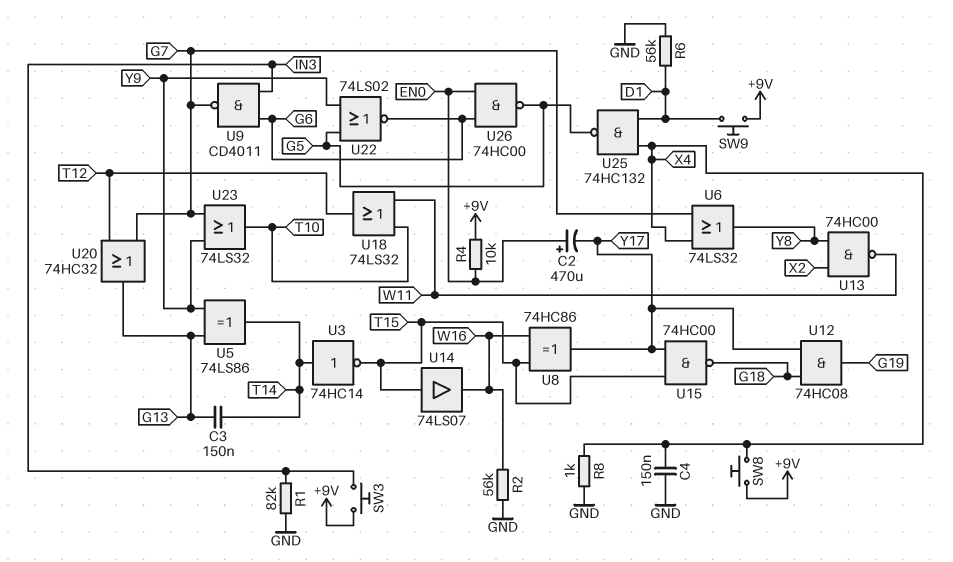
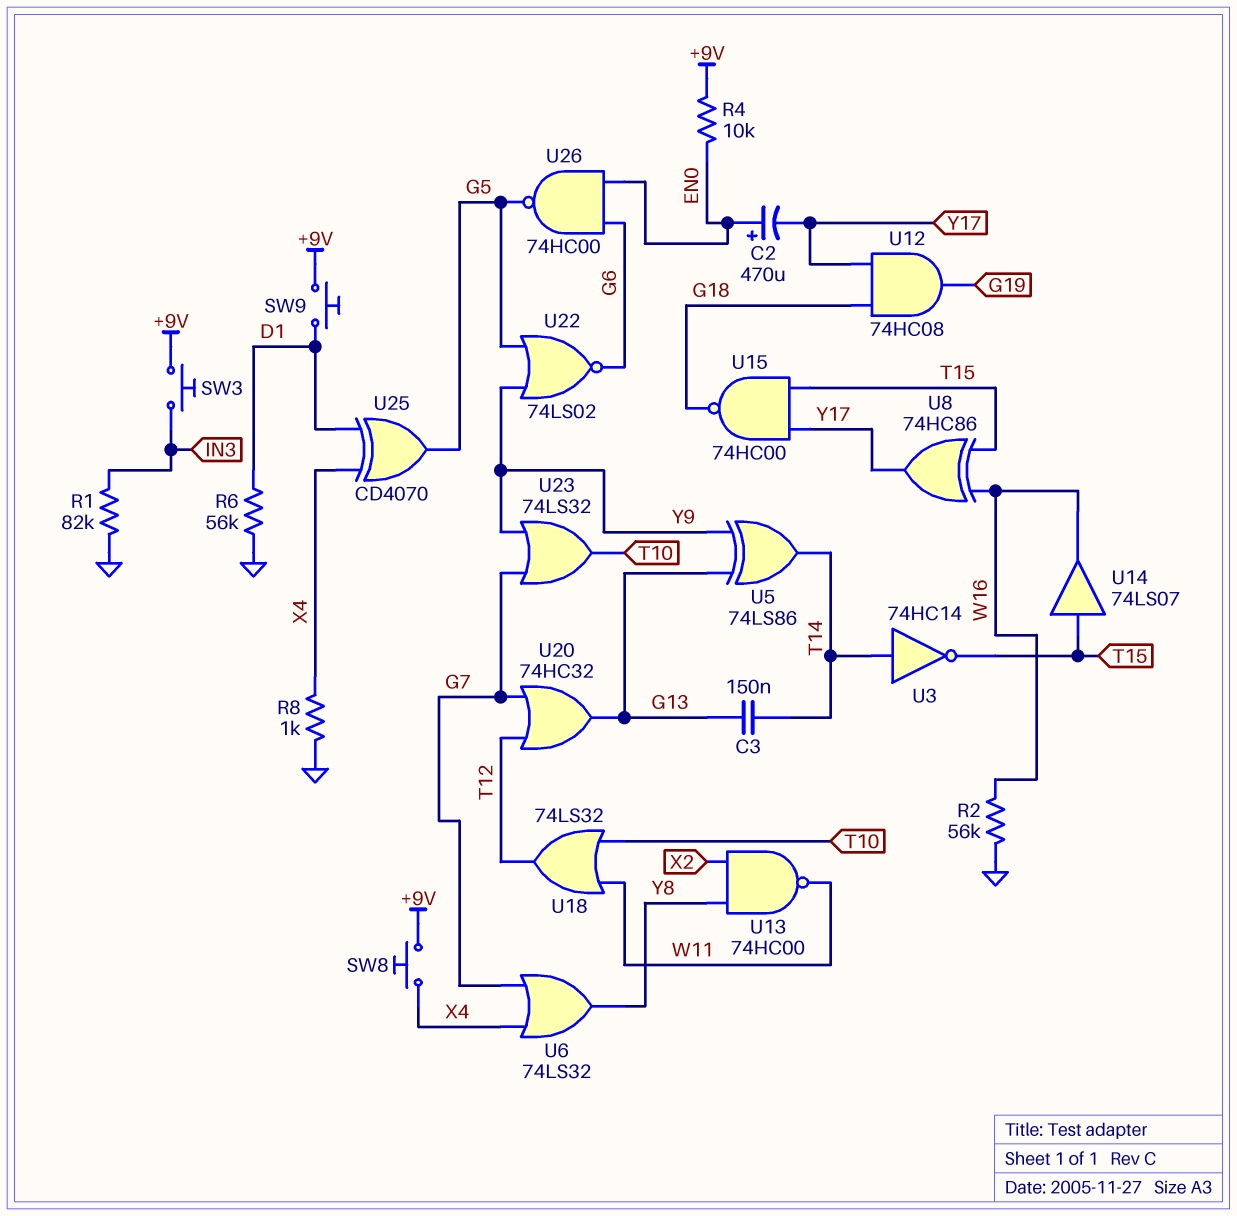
C4: 150nF (GND, X4) -> none
U9: NAND CD4011 (in G6, in IN3, out G7) -> none
U25: NAND 74HC132 (in D1, in X4, out G5) -> XOR CD4070 (in D1, in X4, out G5)

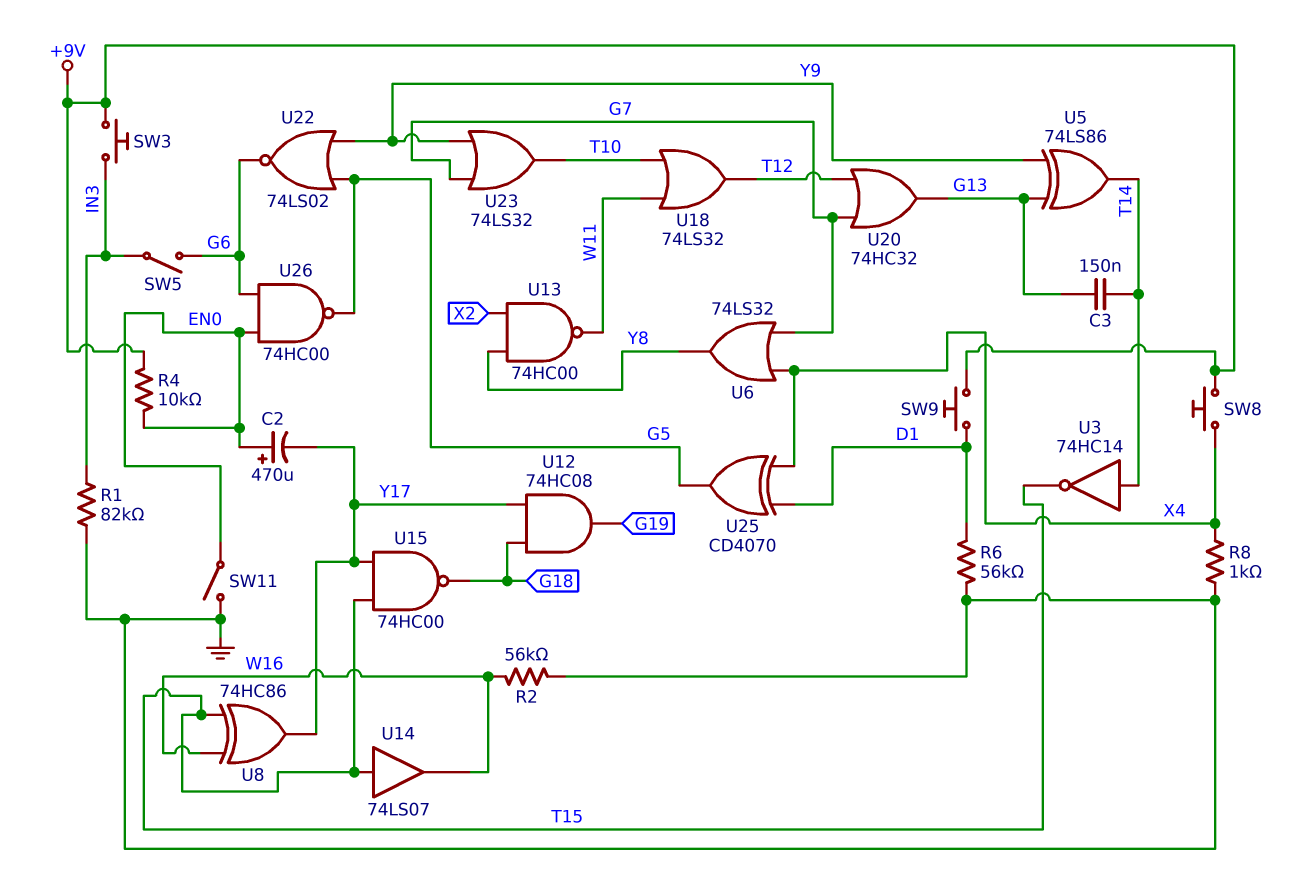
SW5: none -> switch (G6, IN3)
SW11: none -> switch (EN0, GND)

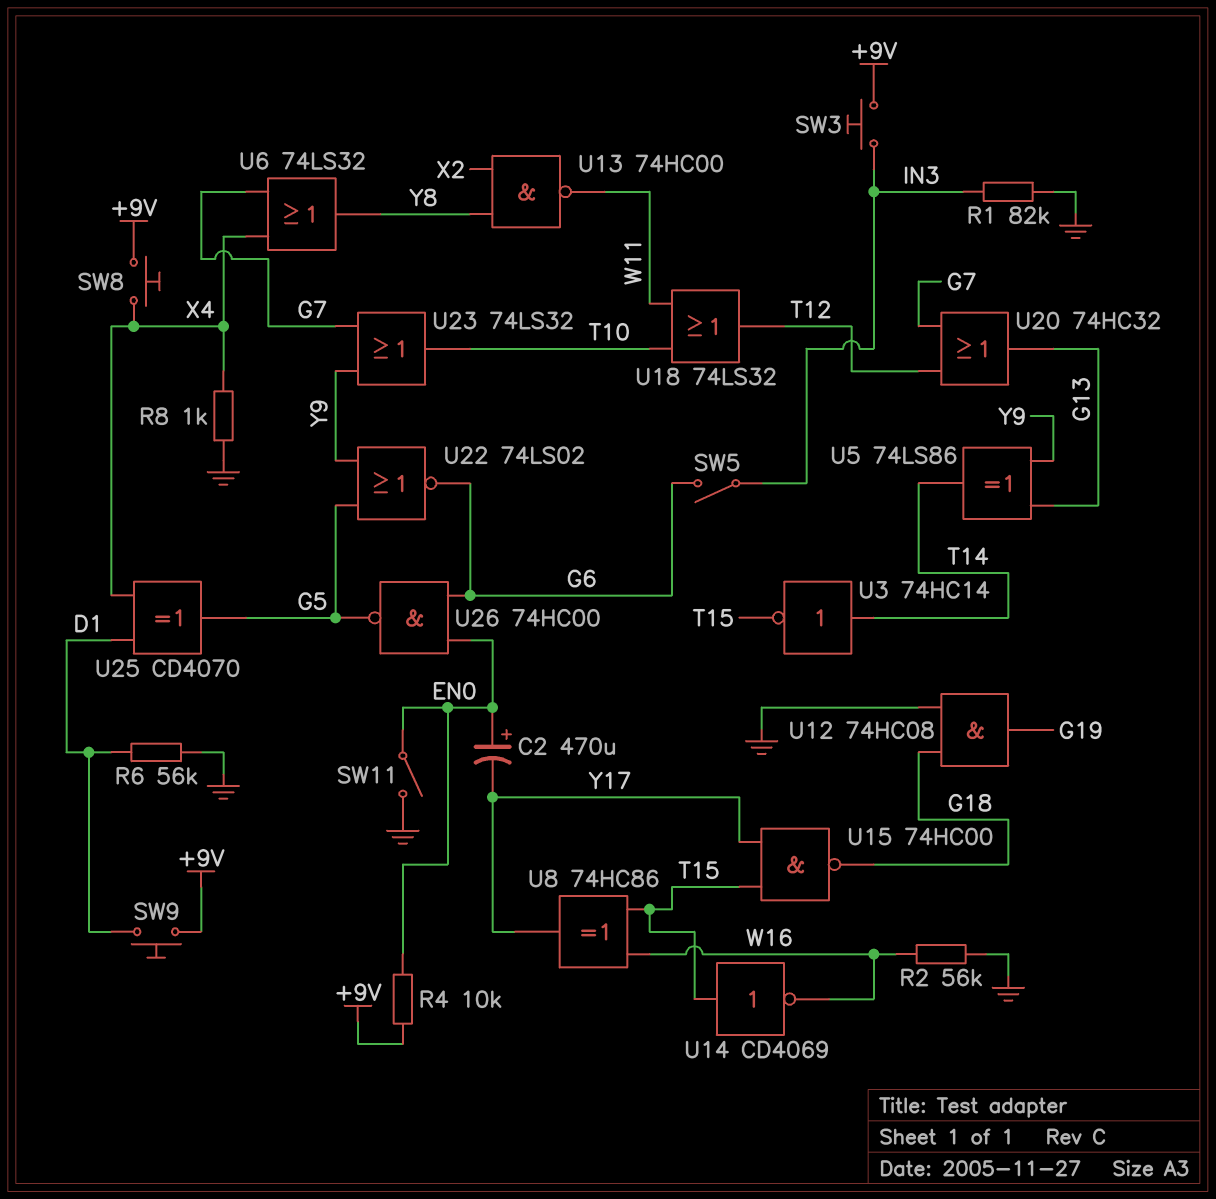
C3: 150nF (G13, T14) -> none
U12: AND 74HC08 (in G18, in Y17, out G19) -> AND 74HC08 (in G18, in GND, out G19)
U14: buffer 74LS07 (in T15, out W16) -> NOT CD4069 (in T15, out W16)

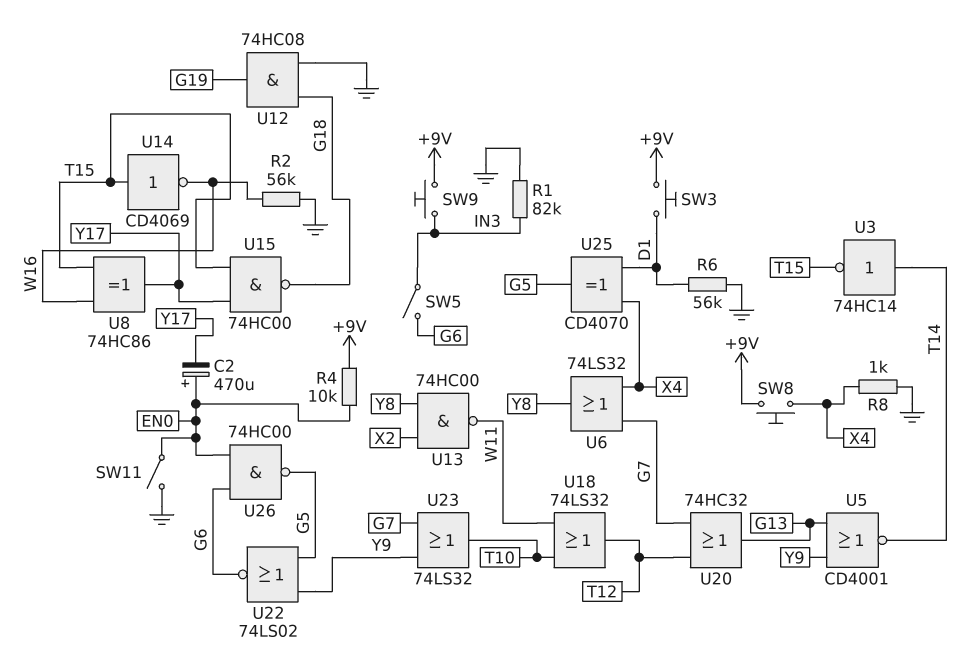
SW3: button (+9V, IN3) -> button (+9V, D1)
SW9: button (+9V, D1) -> button (+9V, IN3)
U5: XOR 74LS86 (in G13, in Y9, out T14) -> NOR CD4001 (in G13, in Y9, out T14)

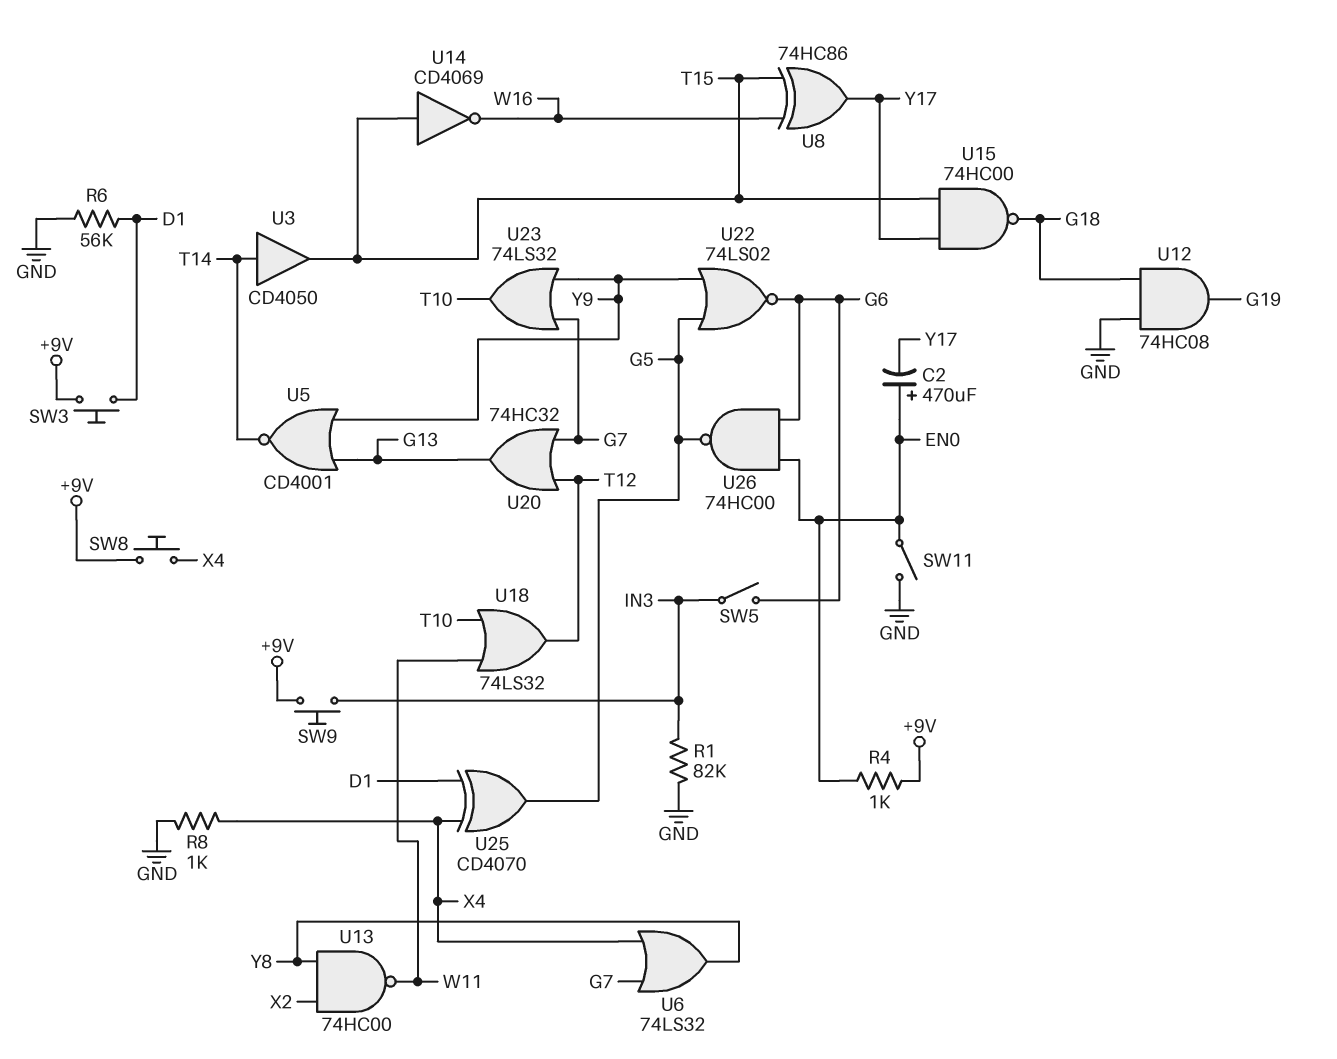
R2: 56k (GND, W16) -> none
R4: 10k (+9V, EN0) -> 1k (+9V, EN0)
U3: NOT 74HC14 (in T14, out T15) -> buffer CD4050 (in T14, out T15)

